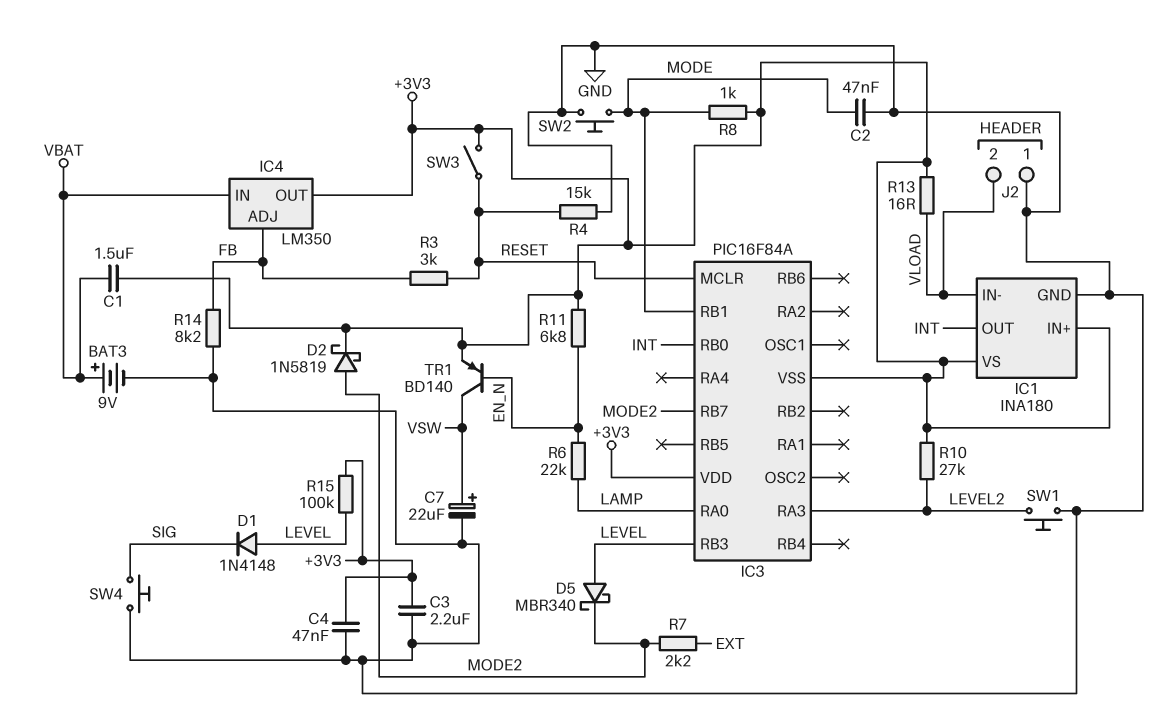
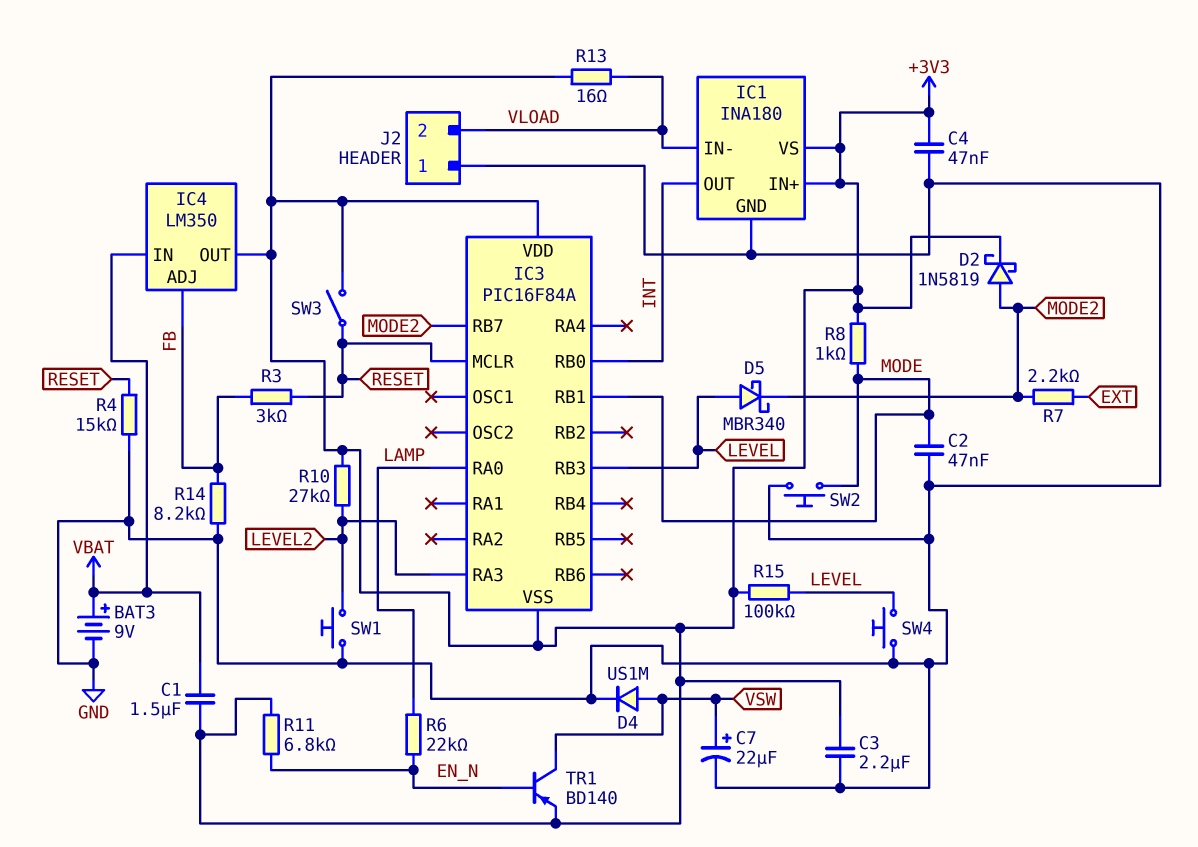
D1: diode 1N4148 (A LEVEL, K SIG) -> none
D4: none -> diode US1M (A VSW, K GND)
SW4: button (GND, SIG) -> button (GND, LEVEL)

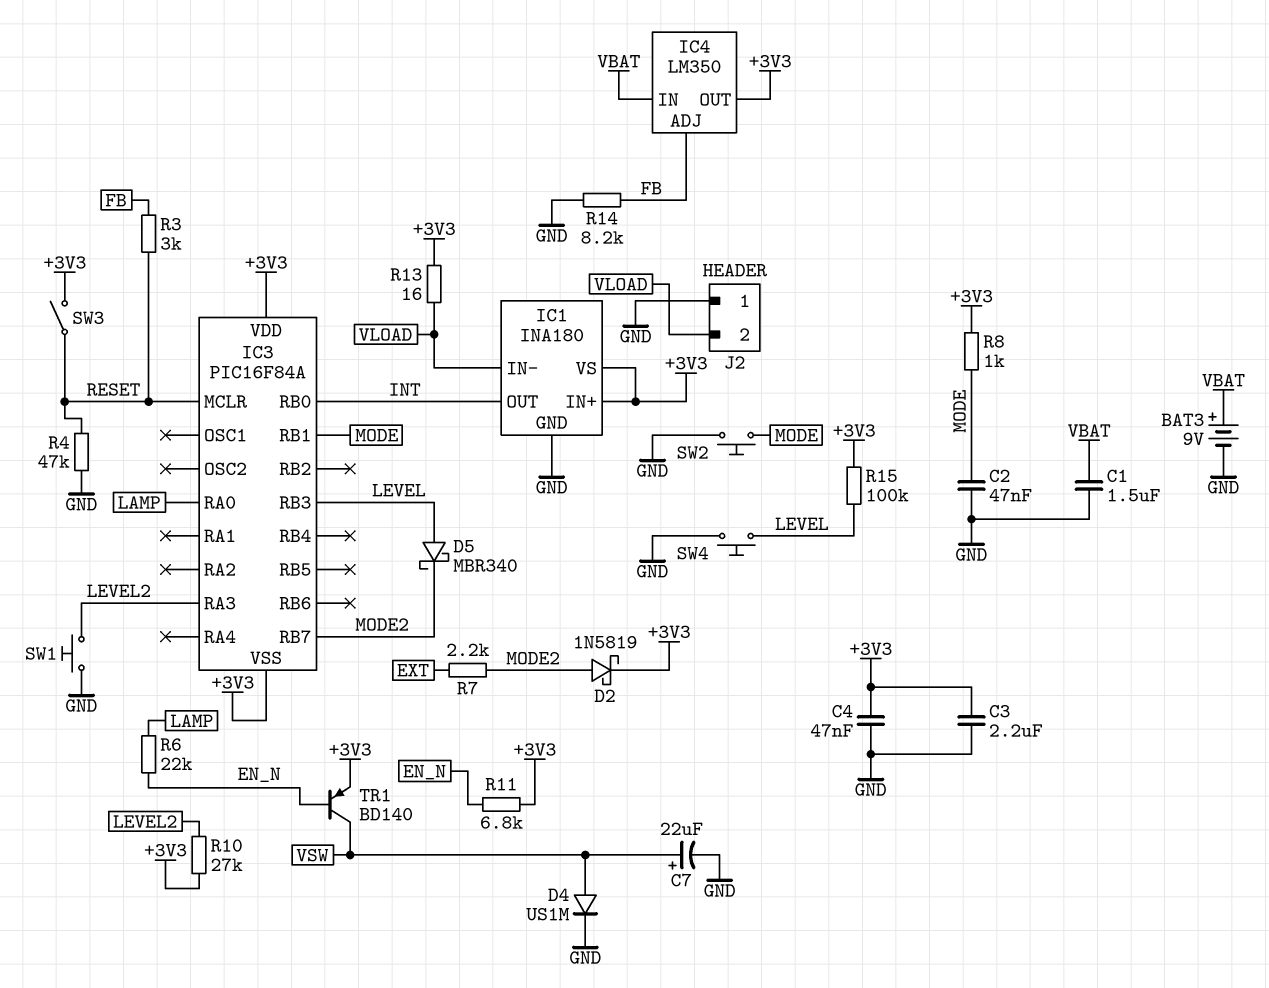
C1: 1.5uF (+3V3, VBAT) -> 1.5uF (GND, VBAT)
R4: 15k (GND, RESET) -> 47k (GND, RESET)

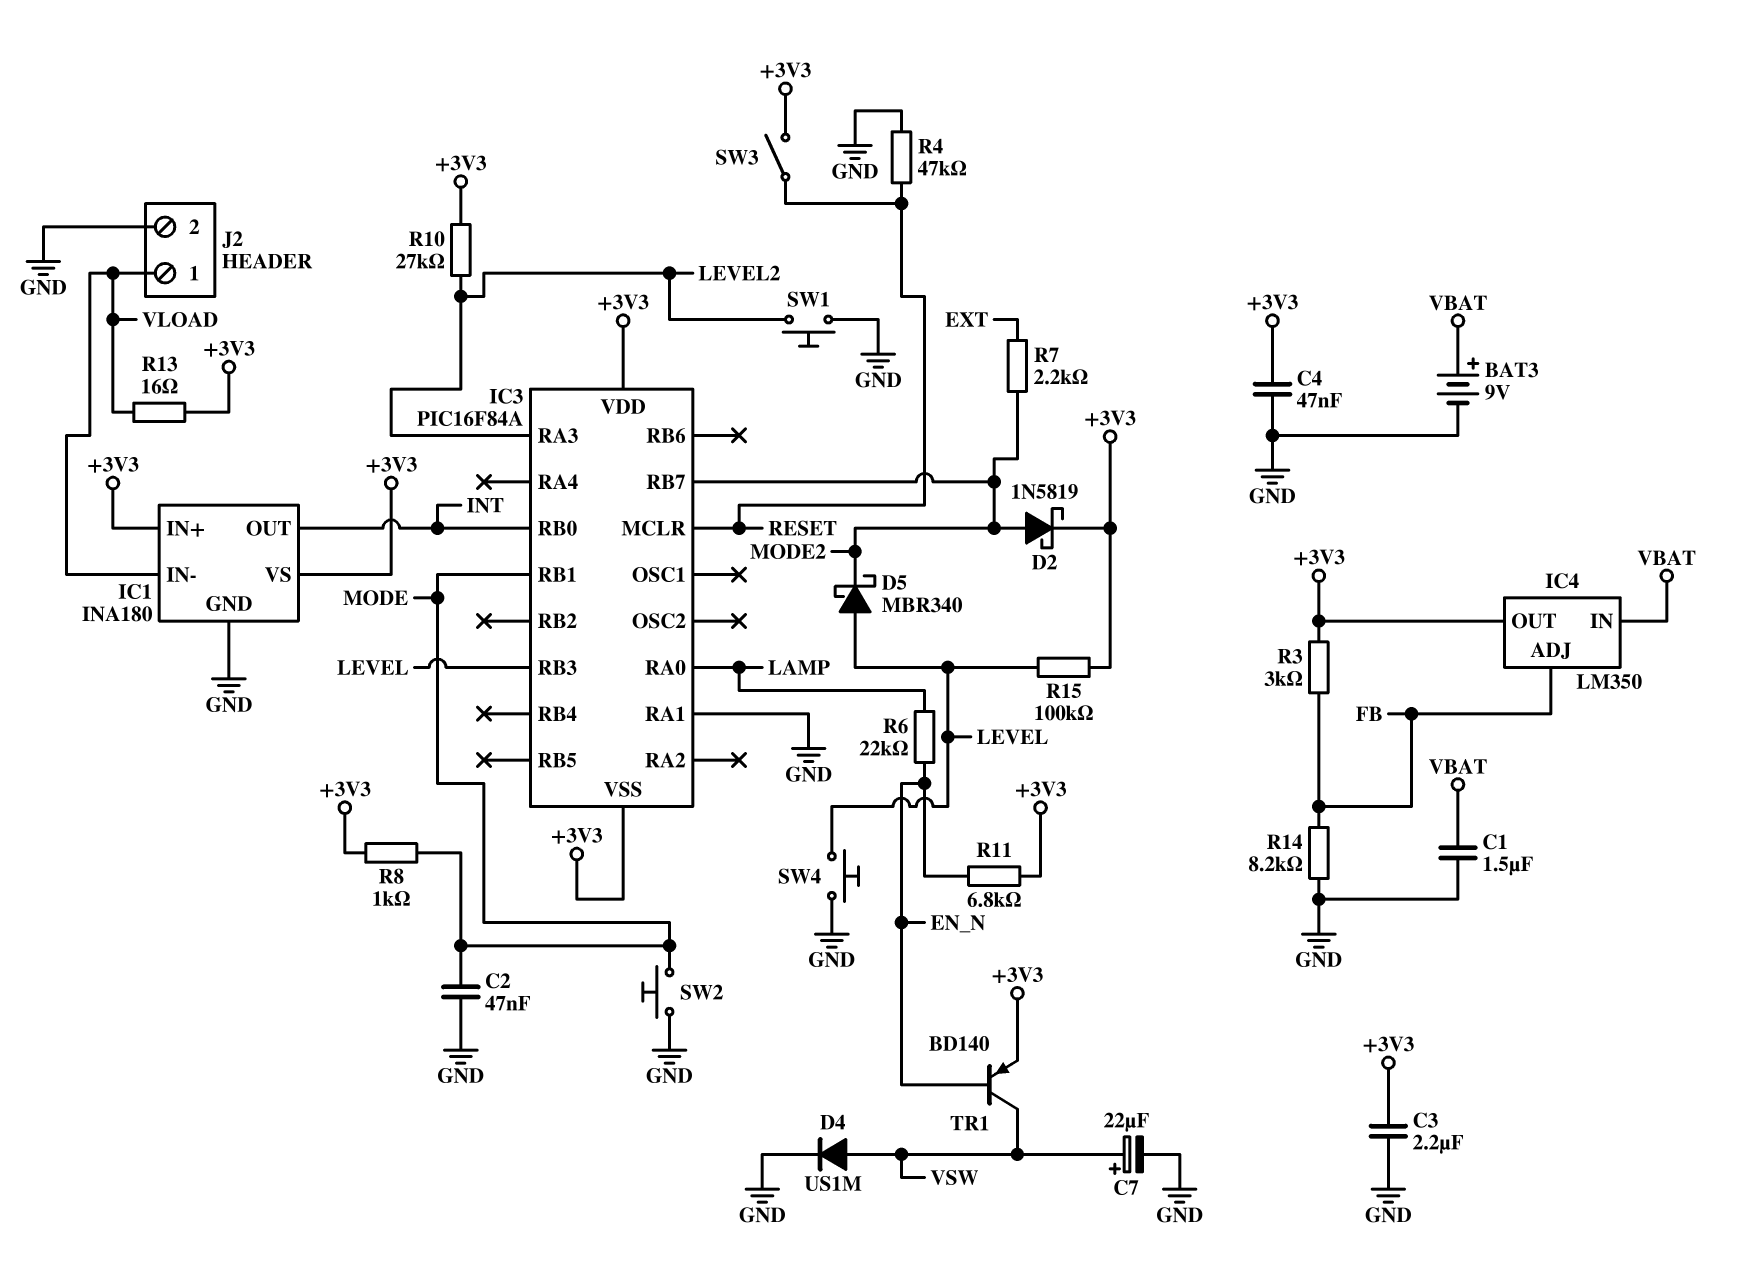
IC3 pin RA1: none -> GND
J2 pin 1: GND -> VLOAD
J2 pin 2: VLOAD -> GND
R3: 3k (FB, RESET) -> 3k (+3V3, FB)

